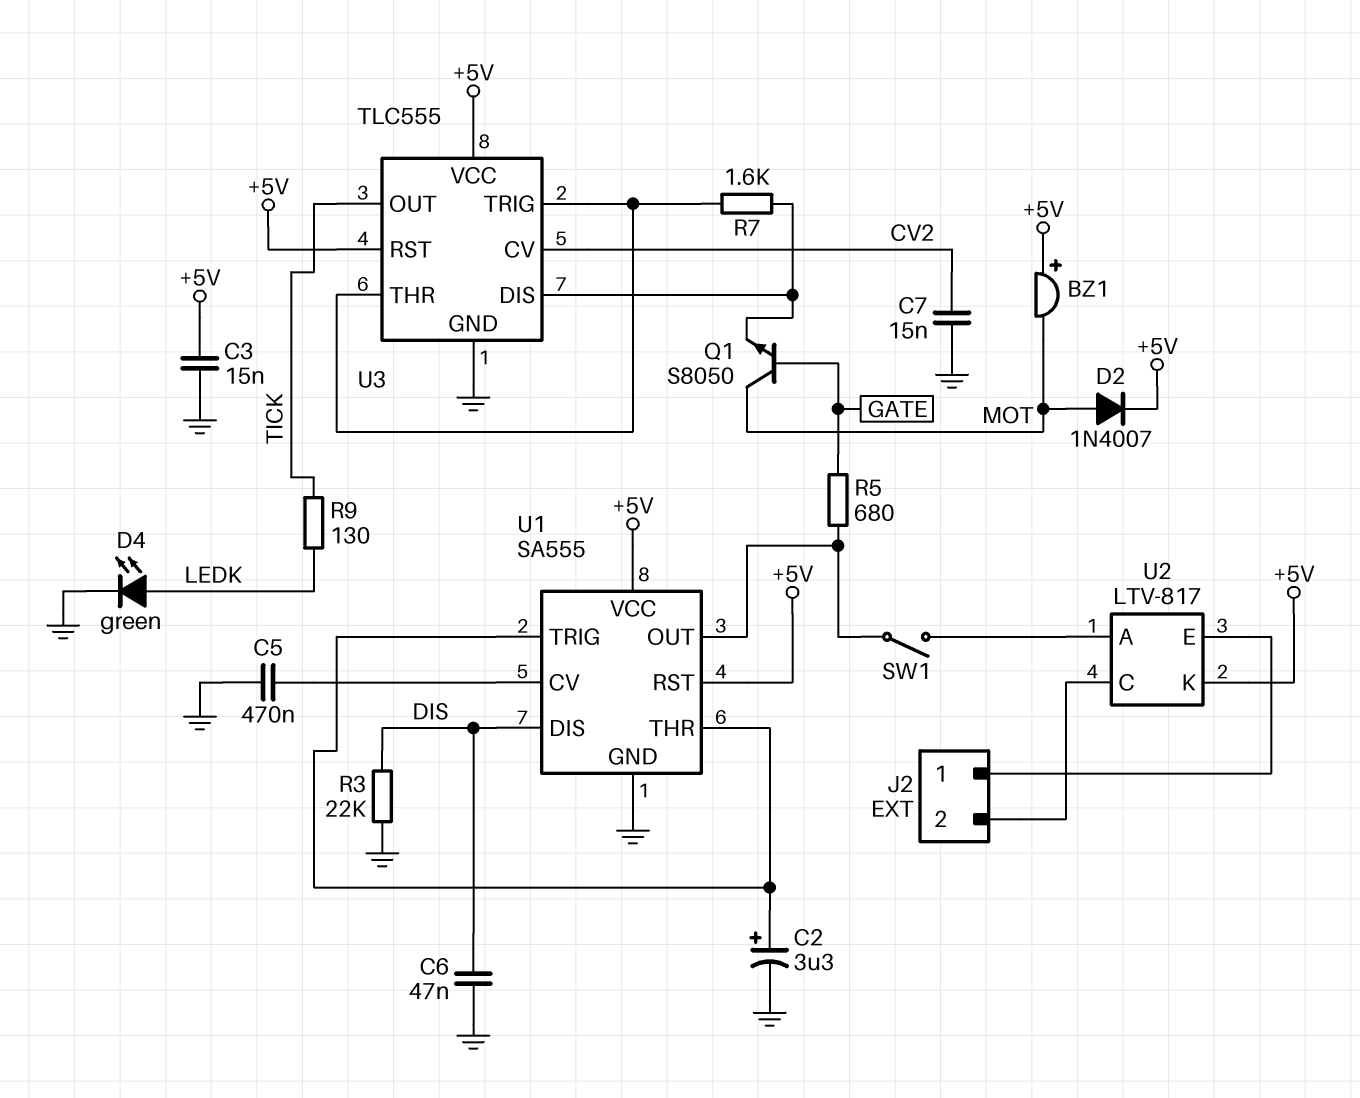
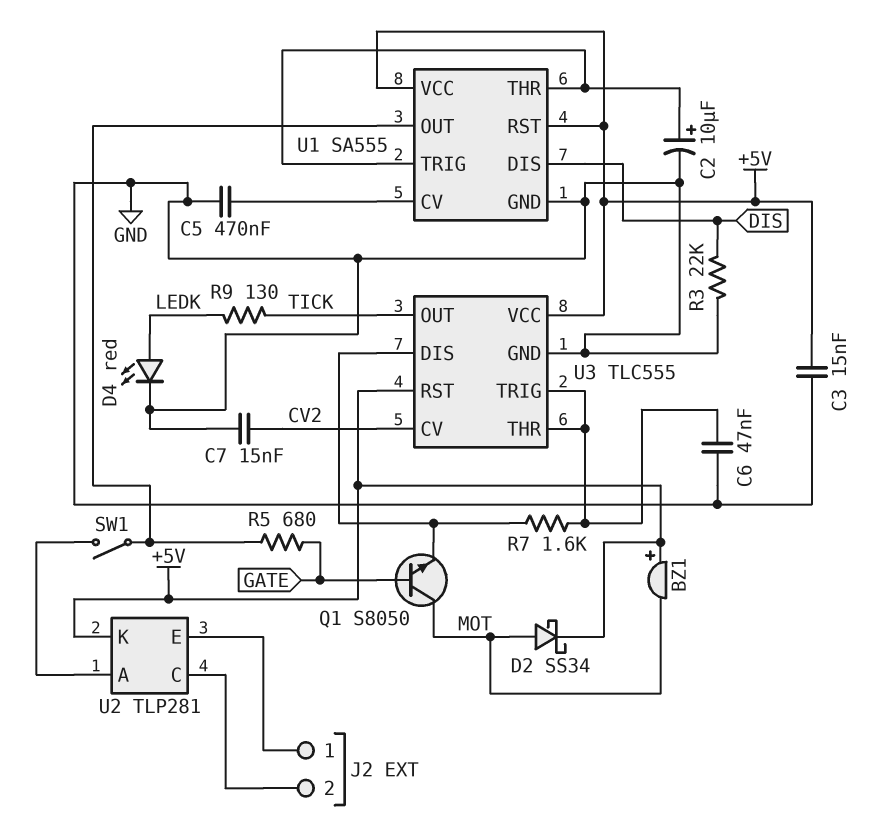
C2: 3.3uF (plus U1/THR, minus GND) -> 10uF (plus U1/THR, minus GND)
C6: 47nF (DIS, GND) -> 47nF (GND, U3/THR)
D2: diode 1N4007 (A MOT, K +5V) -> schottky SS34 (A MOT, K +5V)
D4: LED green (A LEDK, K GND) -> LED red (A LEDK, K GND)
U2: LTV-817 -> TLP281

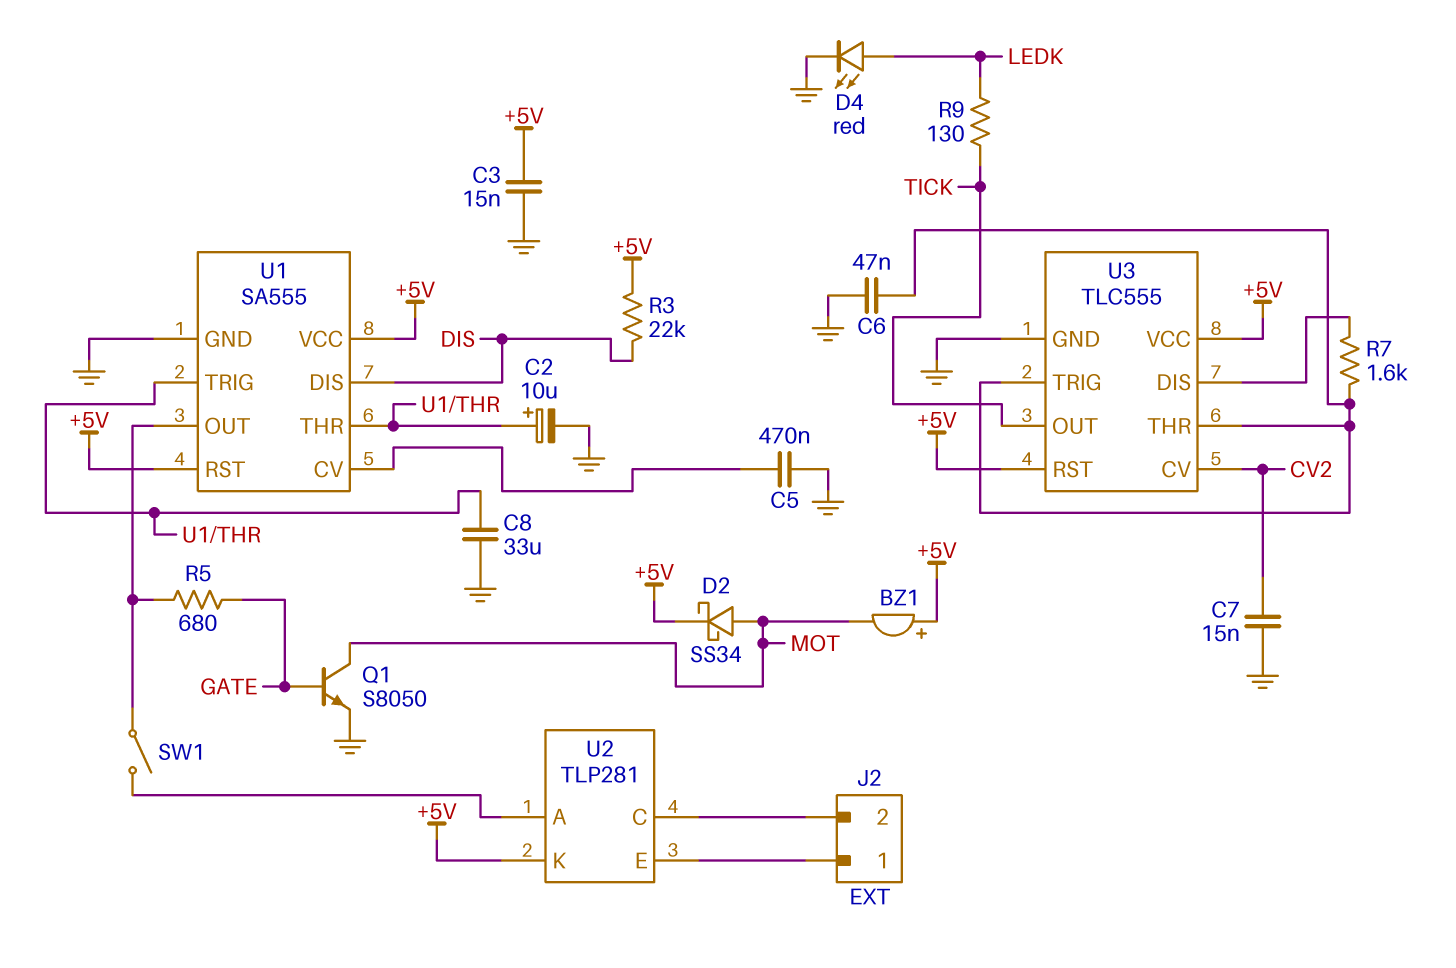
C8: none -> 33uF (GND, U1/THR)
Q1: NPN S8050 (B GATE, C MOT, E U3/DIS) -> NPN S8050 (B GATE, C MOT, E GND)
R3: 22k (DIS, GND) -> 22k (+5V, DIS)

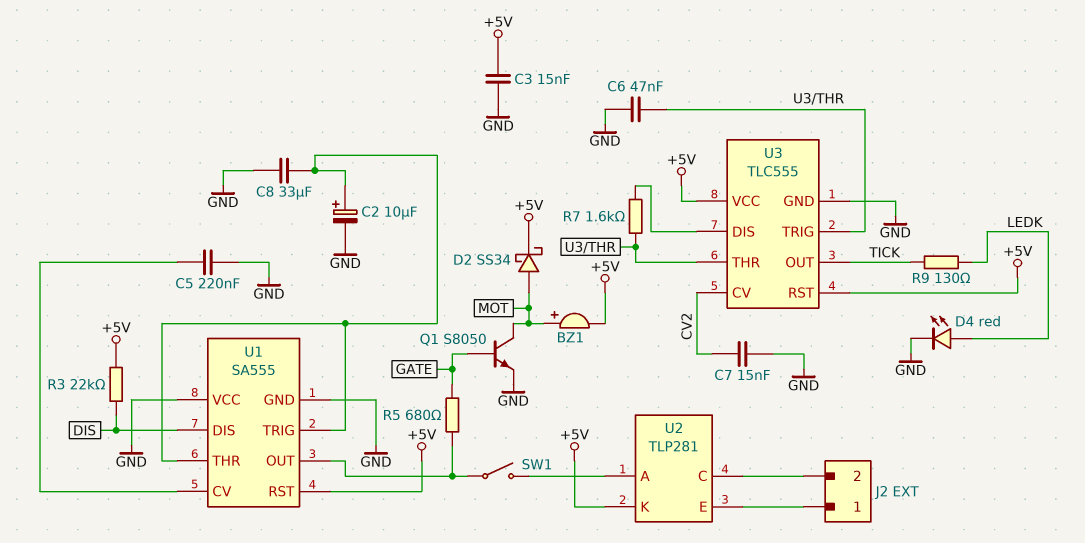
BZ1: buzzer (plus +5V, minus MOT) -> buzzer (plus MOT, minus +5V)
C5: 470nF (GND, U1/CV) -> 220nF (GND, U1/CV)
U1 pin VCC: +5V -> GND

